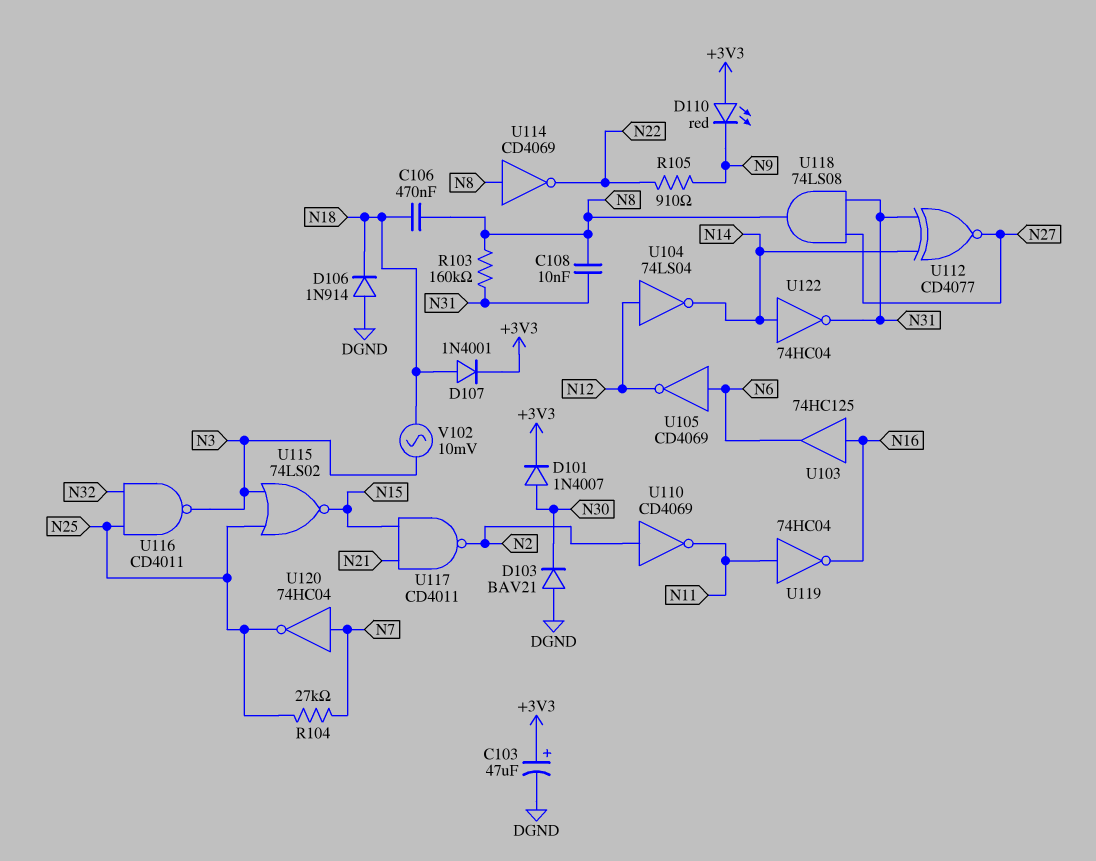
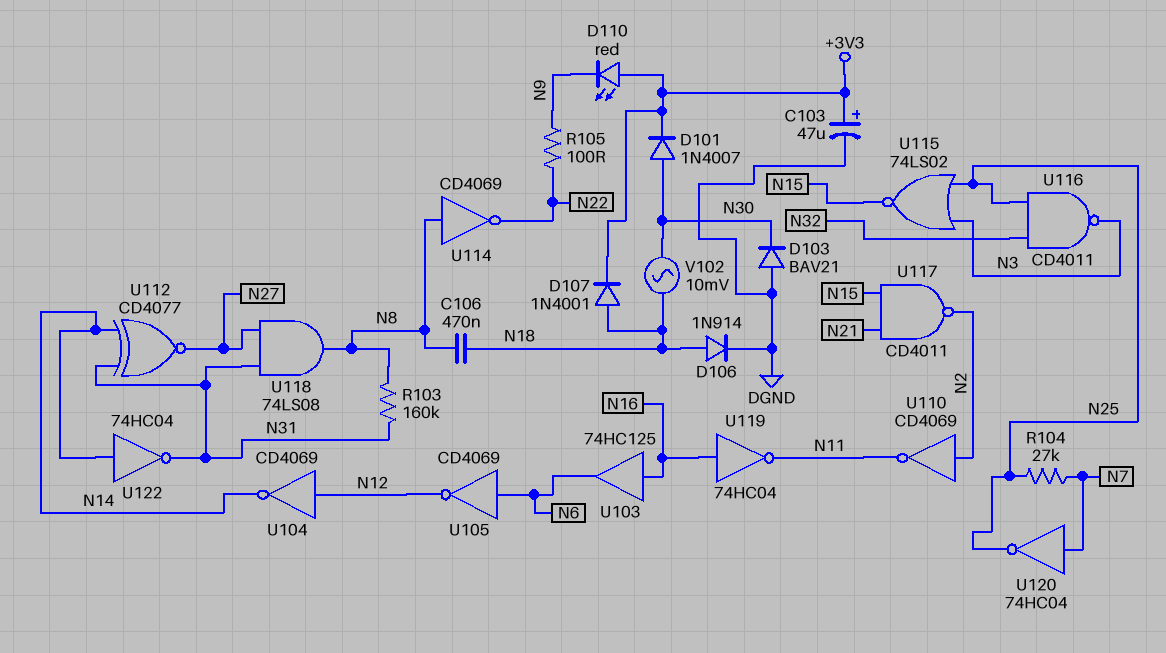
C108: 10nF (N8, N31) -> none
D106: diode 1N914 (A DGND, K N18) -> diode 1N914 (A N18, K DGND)
R105: 910 (N9, N22) -> 100 (N9, N22)
U104: NOT 74LS04 (in N12, out N14) -> NOT CD4069 (in N12, out N14)
U119: NOT 74HC04 (in N11, out N16) -> NOT 74HC04 (in N16, out N11)
V102: AC 10mV (N3, N18) -> AC 10mV (N18, N30)

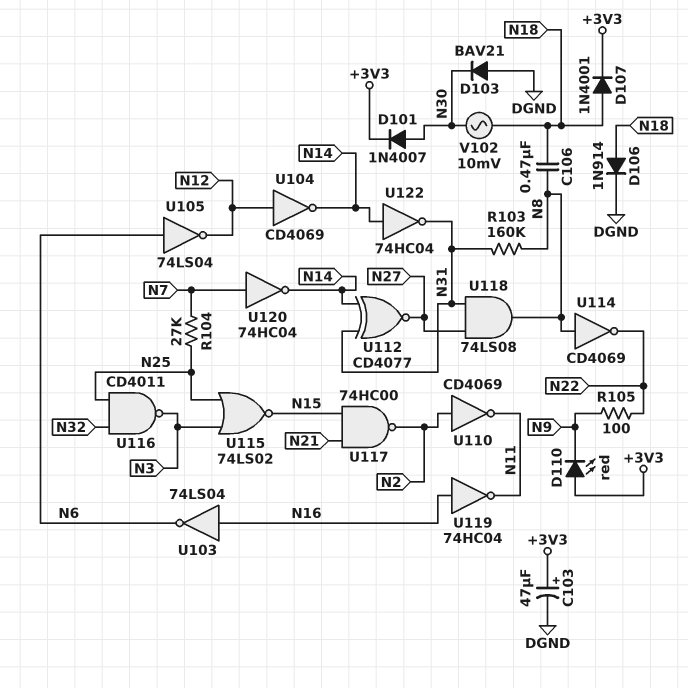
U103: buffer 74HC125 (in N16, out N6) -> NOT 74LS04 (in N16, out N6)
U105: NOT CD4069 (in N6, out N12) -> NOT 74LS04 (in N6, out N12)
U117: NAND CD4011 (in N15, in N21, out N2) -> NAND 74HC00 (in N15, in N21, out N2)
U120: NOT 74HC04 (in N7, out N25) -> NOT 74HC04 (in N7, out N14)

